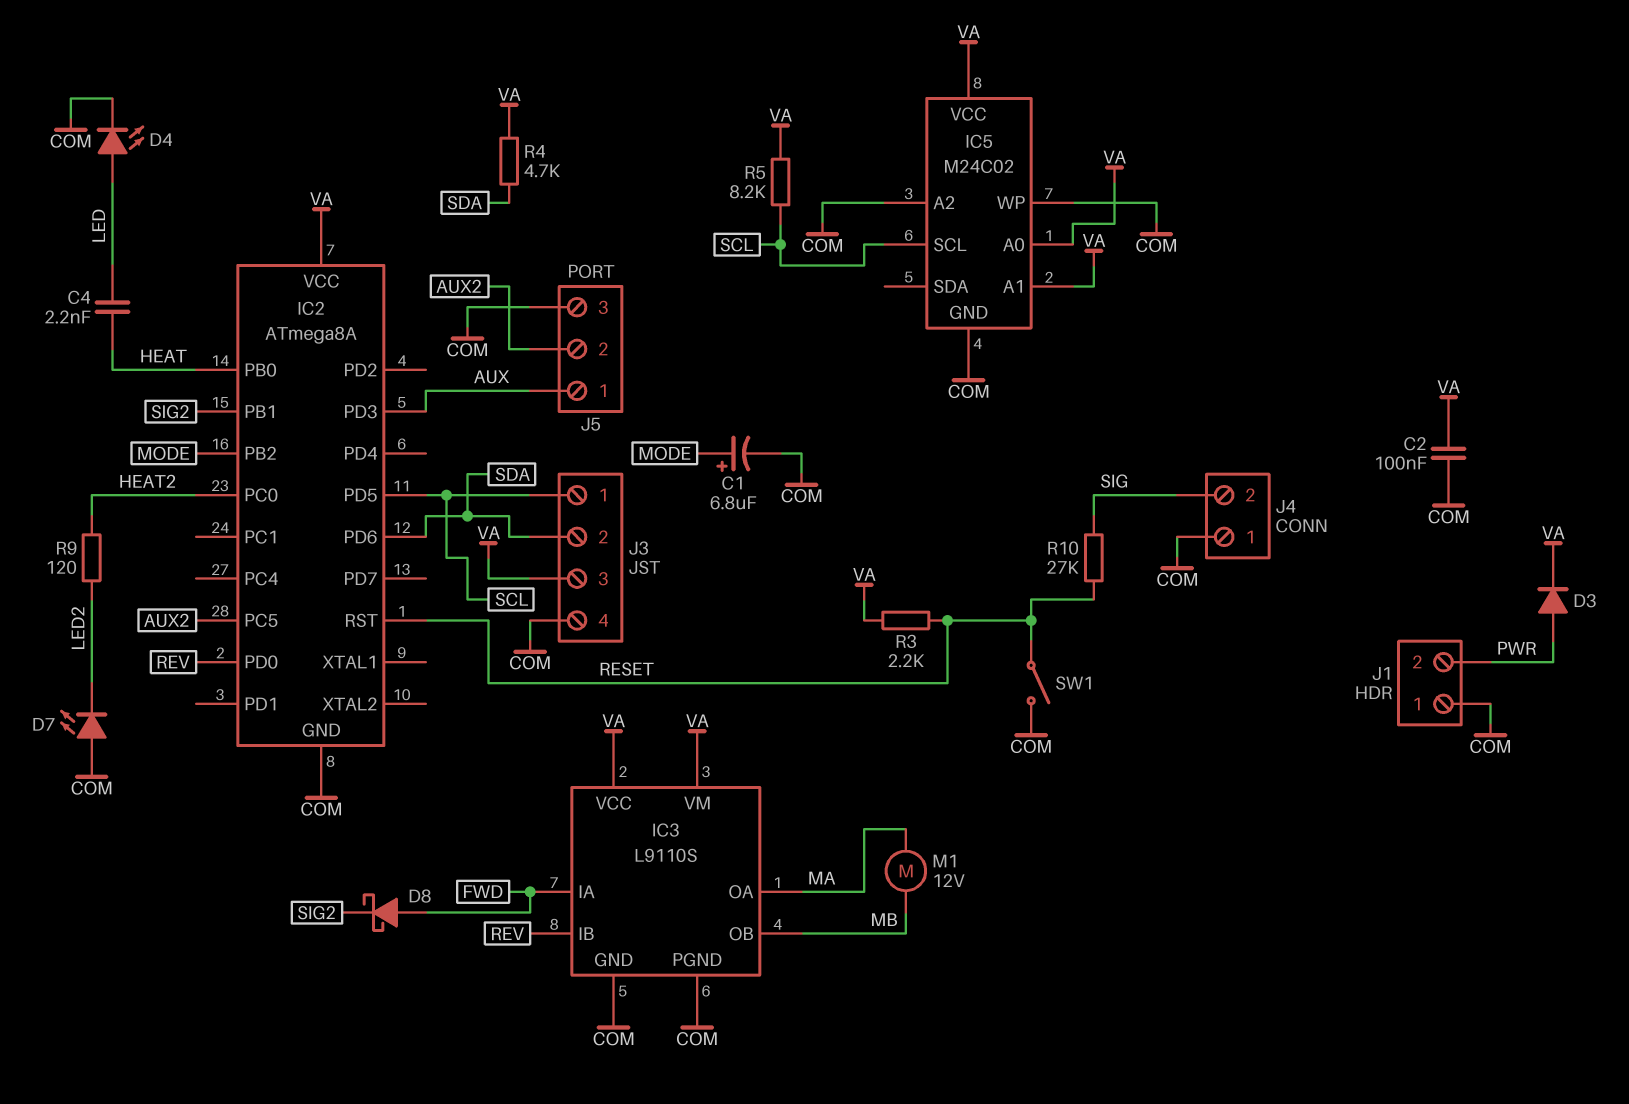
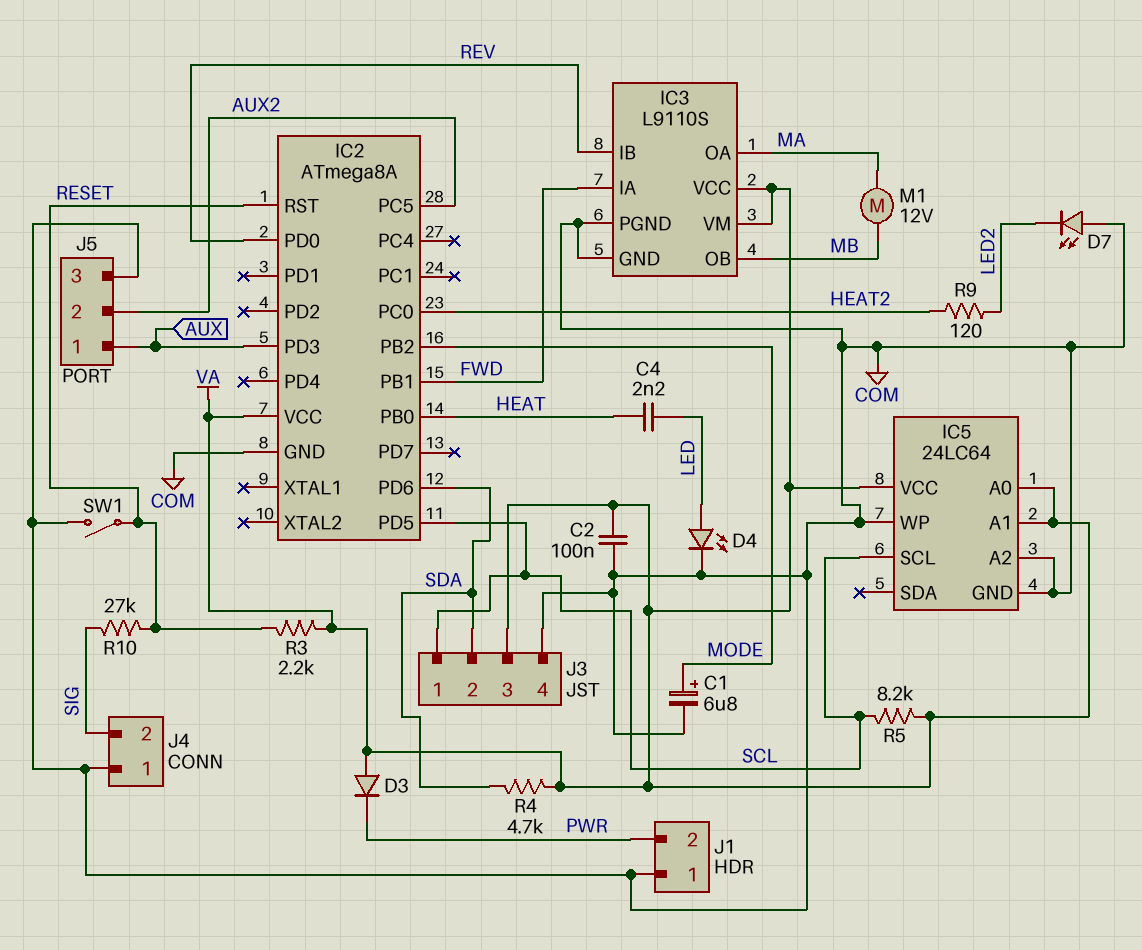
D3: diode (A PWR, K VA) -> diode (A VA, K PWR)
D8: schottky (A FWD, K SIG2) -> none
IC2 pin PB1: SIG2 -> FWD
IC5: M24C02 -> 24LC64

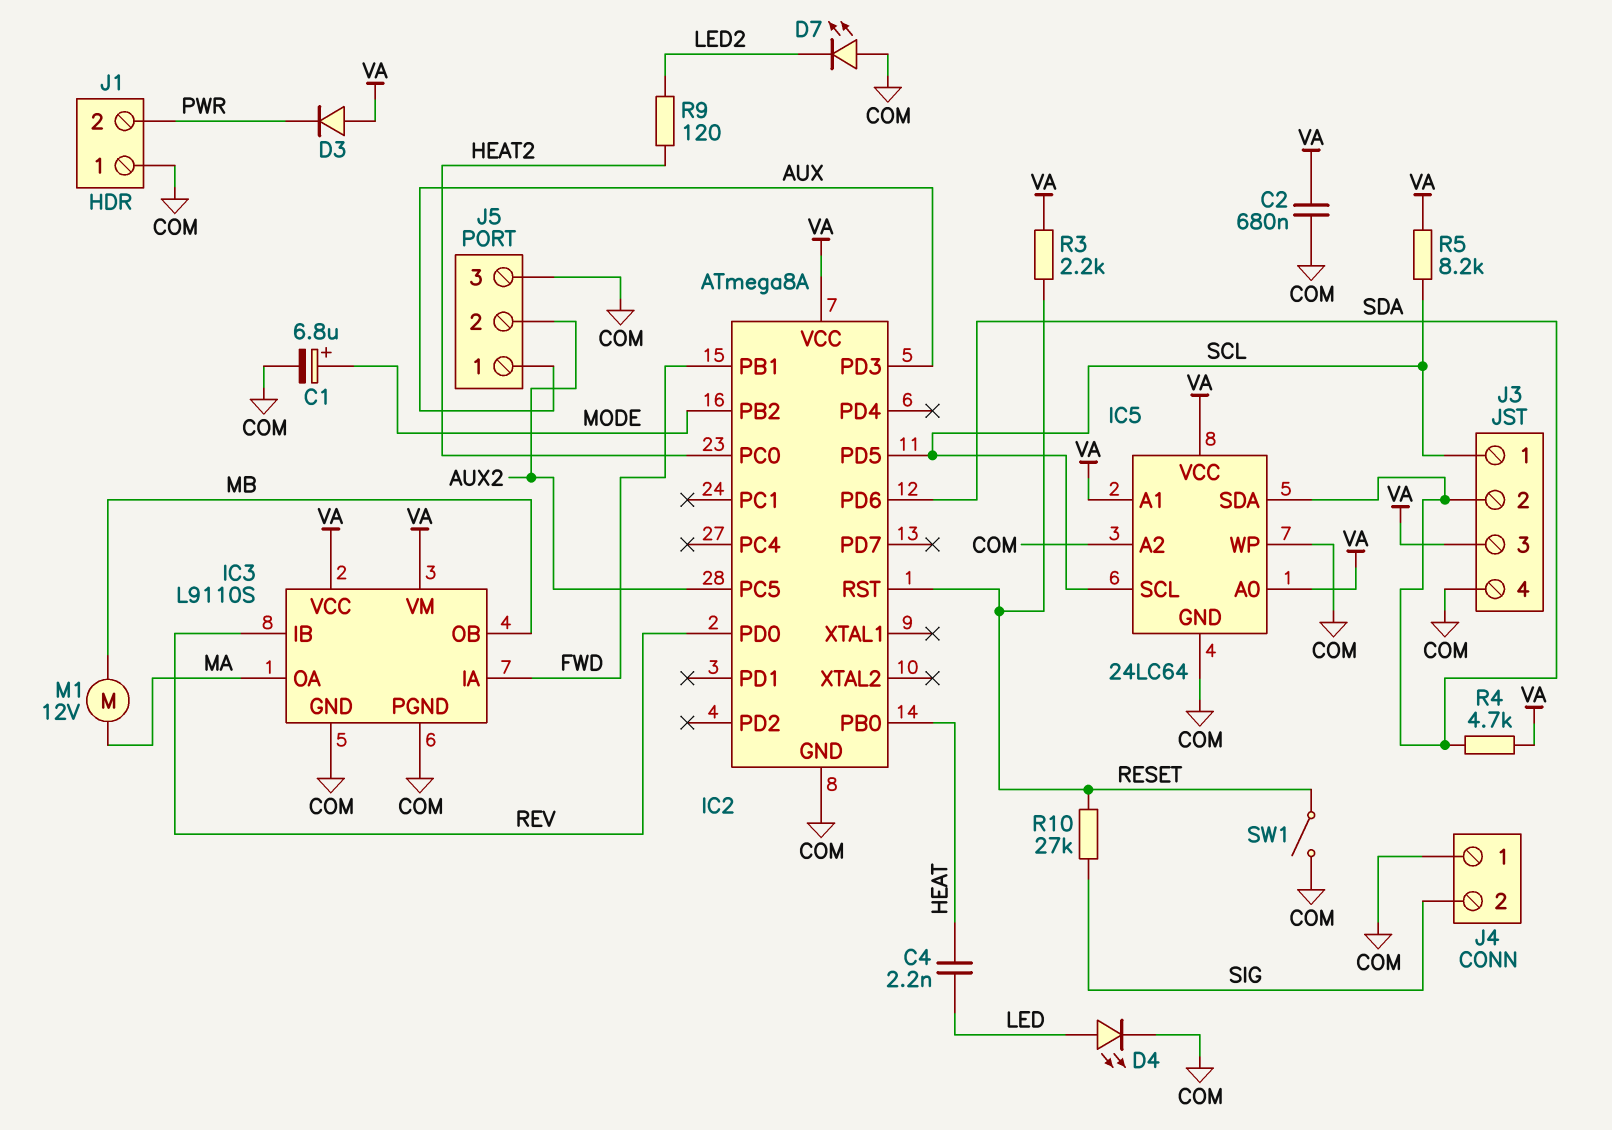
C2: 100nF (COM, VA) -> 680nF (COM, VA)
IC5 pin SDA: none -> SDA

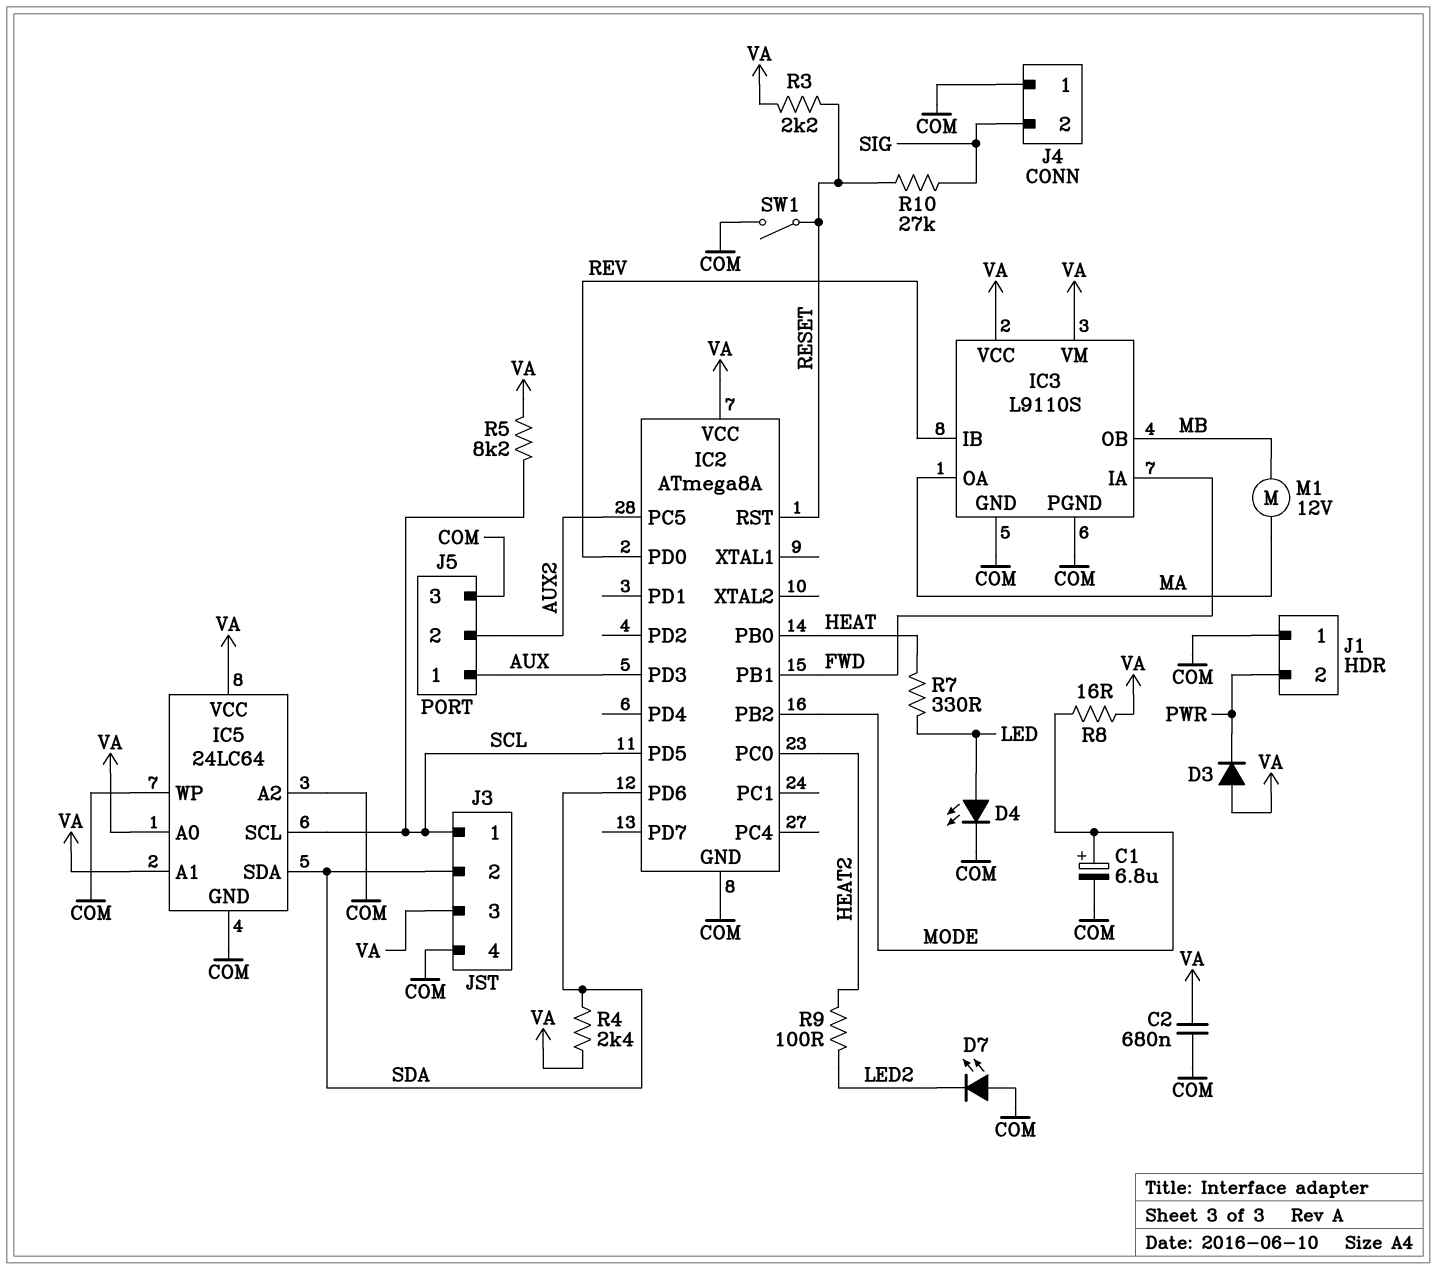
C4: 2.2nF (HEAT, LED) -> none
R4: 4.7k (SDA, VA) -> 2.4k (SDA, VA)
R7: none -> 330 (HEAT, LED)
R8: none -> 16 (MODE, VA)
R9: 120 (HEAT2, LED2) -> 100 (HEAT2, LED2)

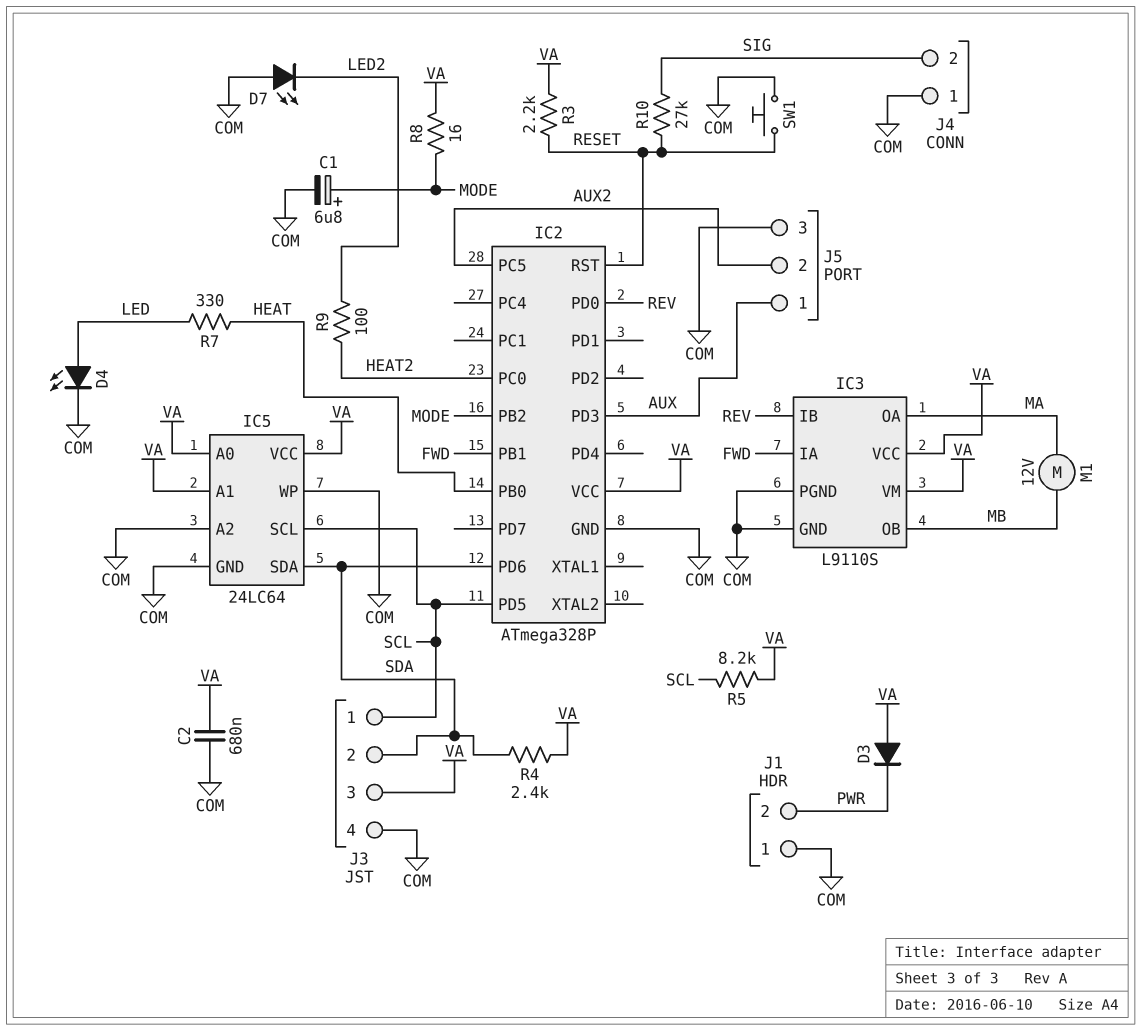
IC2: ATmega8A -> ATmega328P
SW1: switch (COM, RESET) -> button (COM, RESET)

